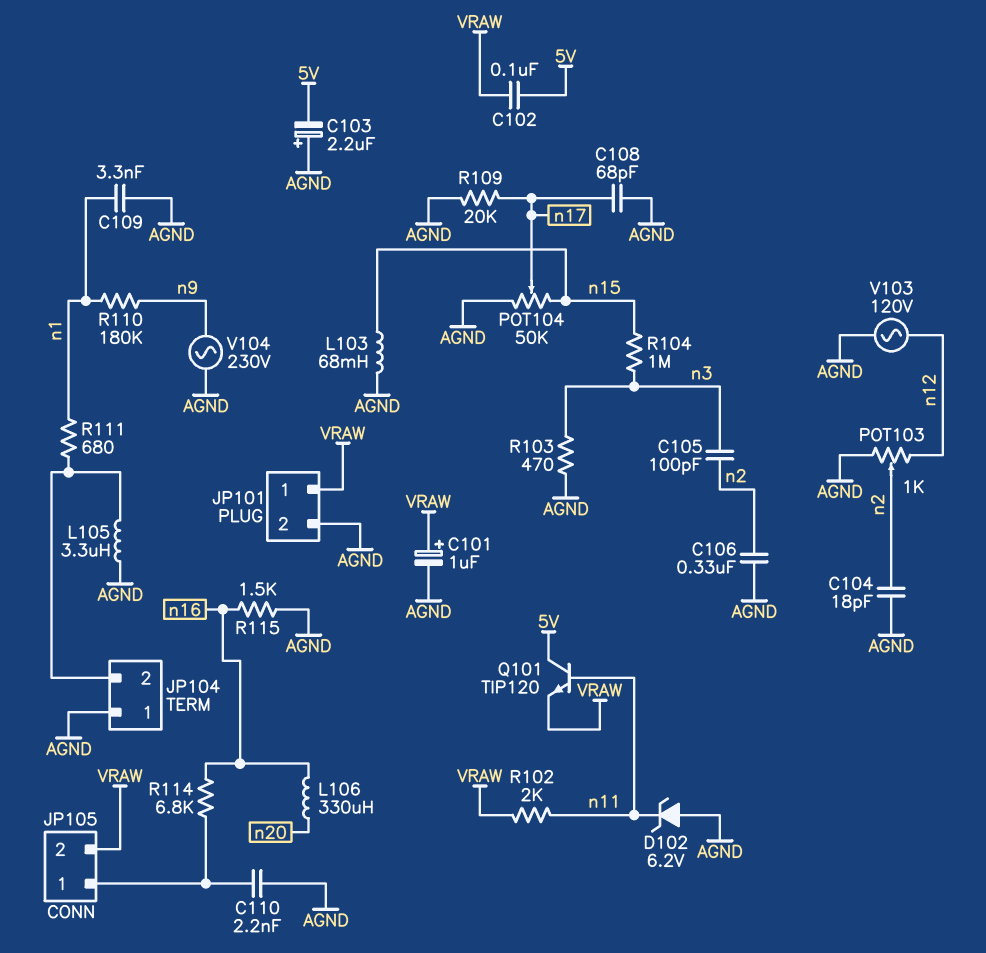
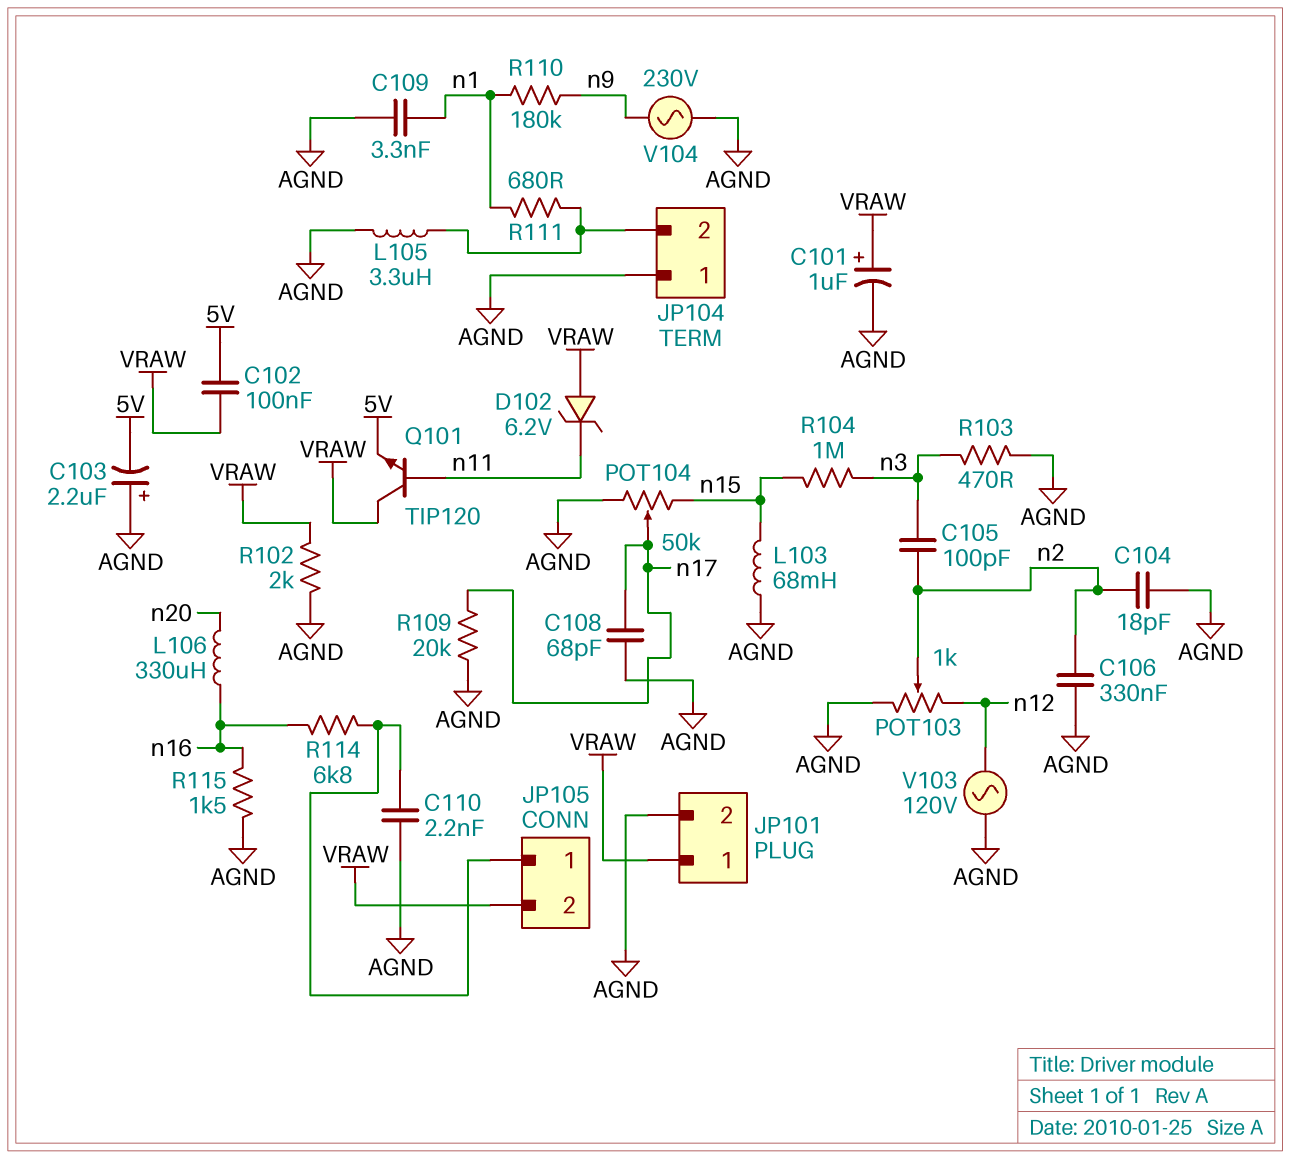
D102: zener 6.2V (A AGND, K n11) -> zener 6.2V (A VRAW, K n11)
Q101: NPN TIP120 (B n11, C 5V, E VRAW) -> NPN TIP120 (B n11, C VRAW, E 5V)
R102: 2k (VRAW, n11) -> 2k (AGND, VRAW)

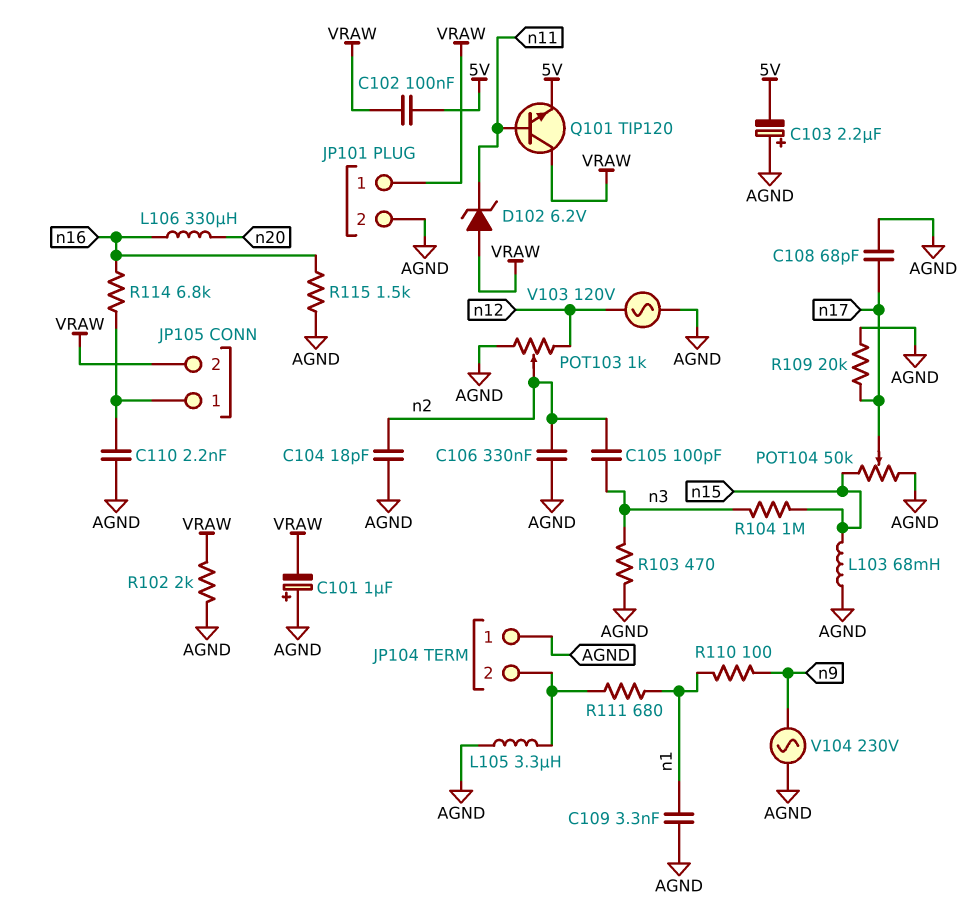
C101: 1uF (plus VRAW, minus AGND) -> 1uF (plus AGND, minus VRAW)
R110: 180k (n1, n9) -> 100 (n1, n9)

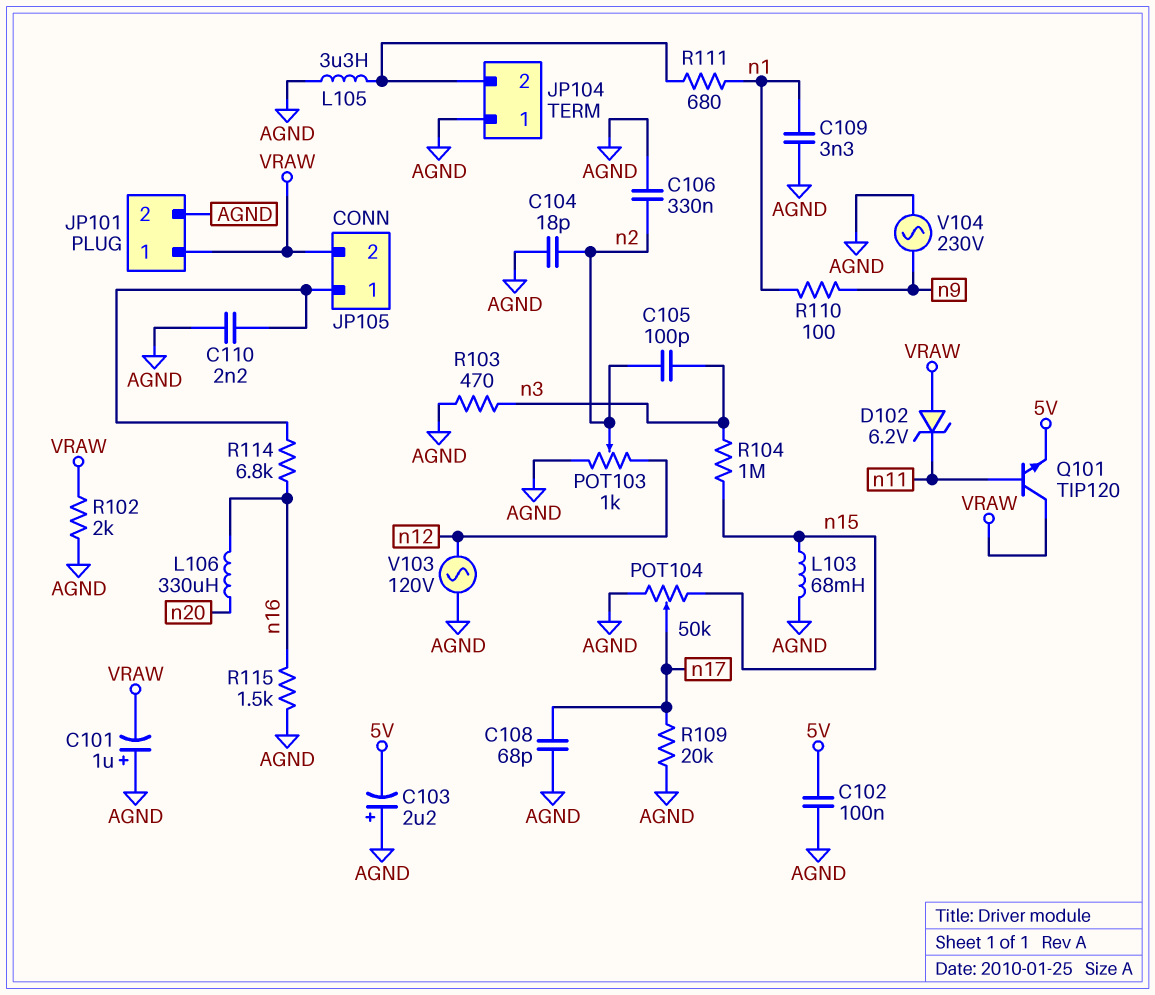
C102: 100nF (5V, VRAW) -> 100nF (5V, AGND)

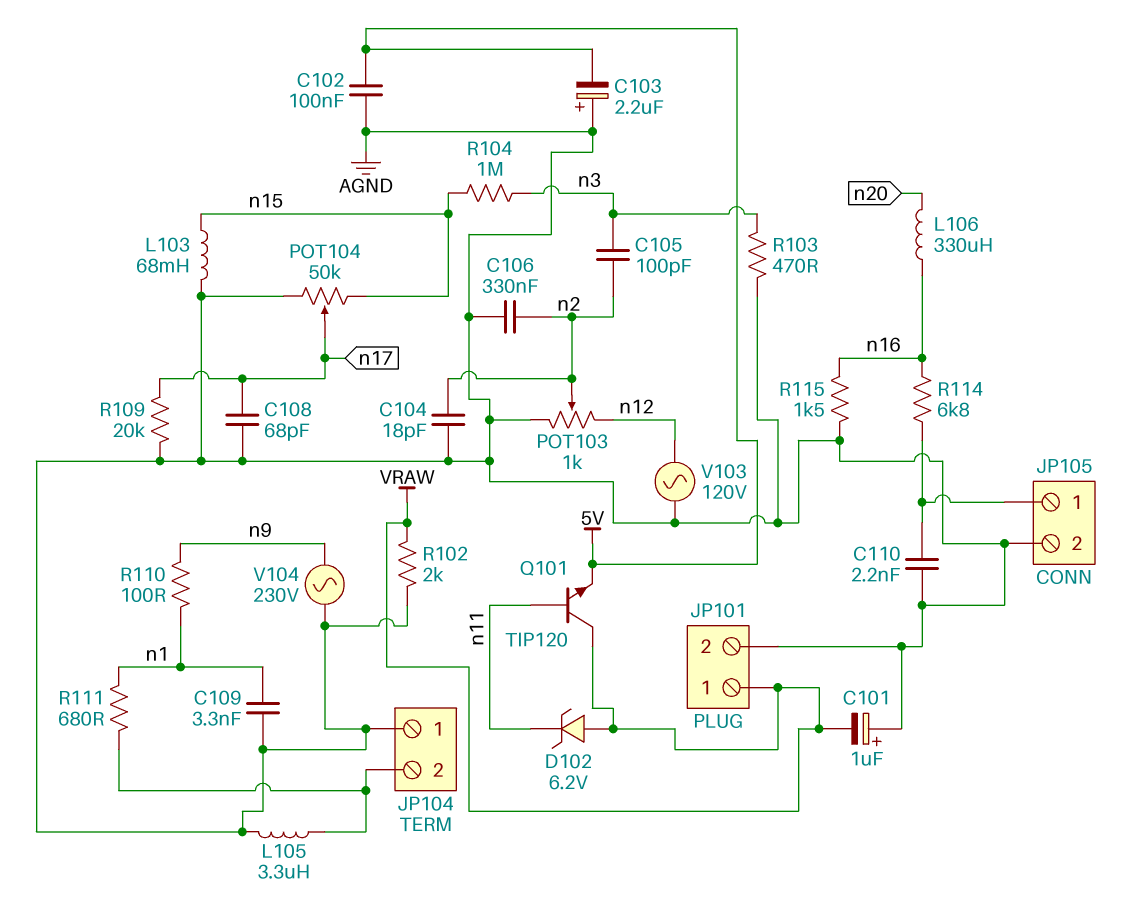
JP105 pin 2: VRAW -> AGND

